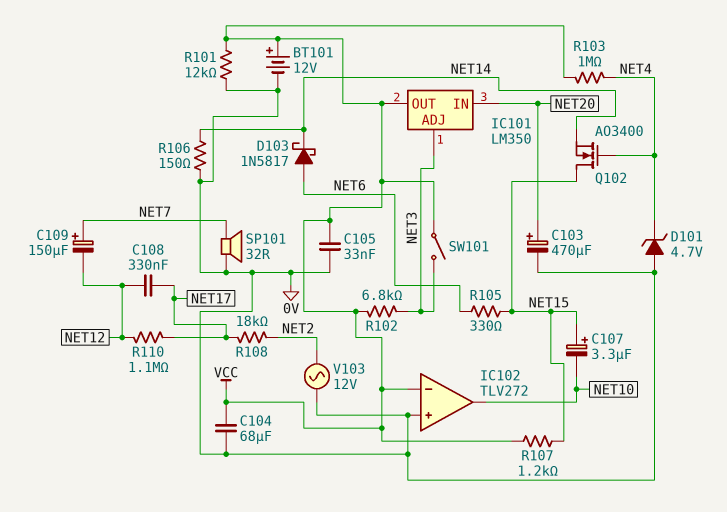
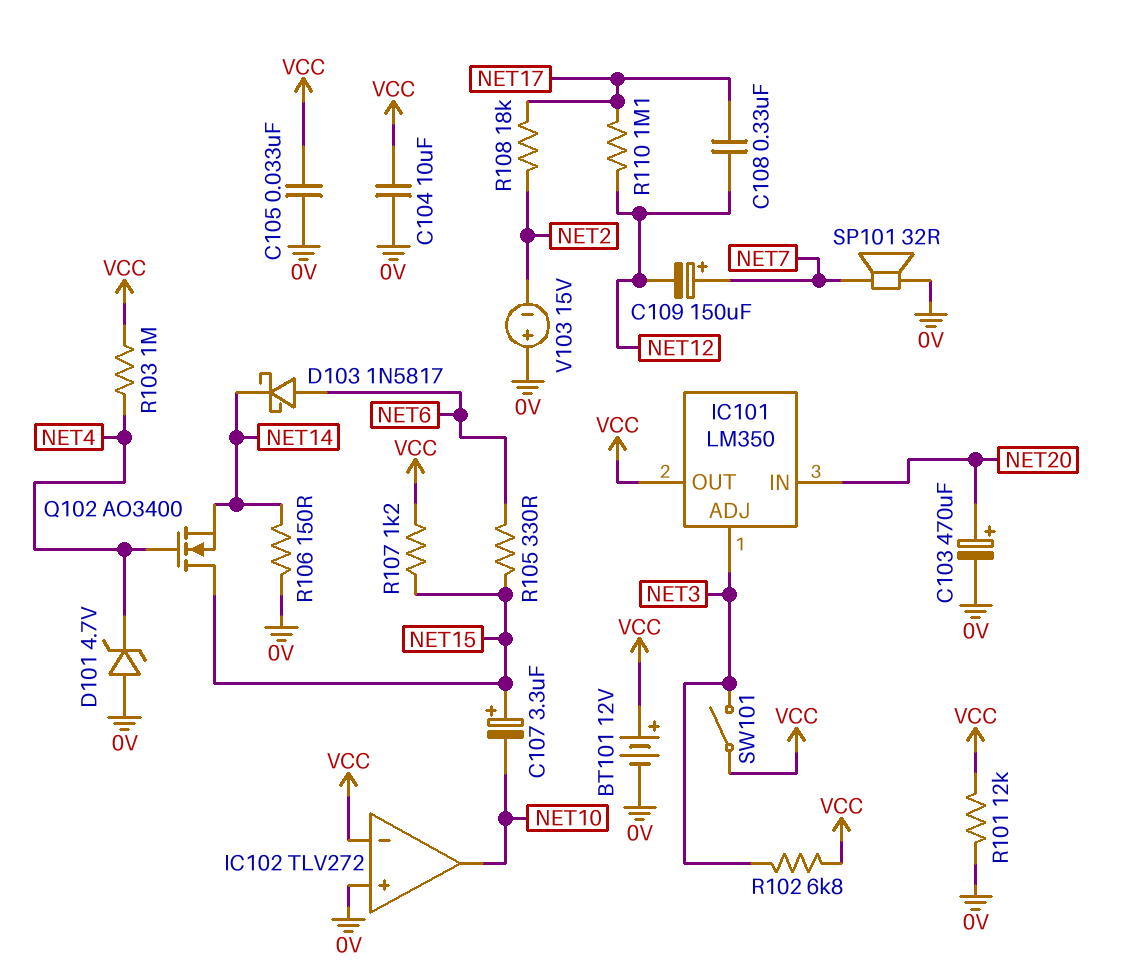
C104: 68uF (0V, VCC) -> 10uF (0V, VCC)
V103: AC 12V (0V, NET2) -> 15V (plus 0V, minus NET2)

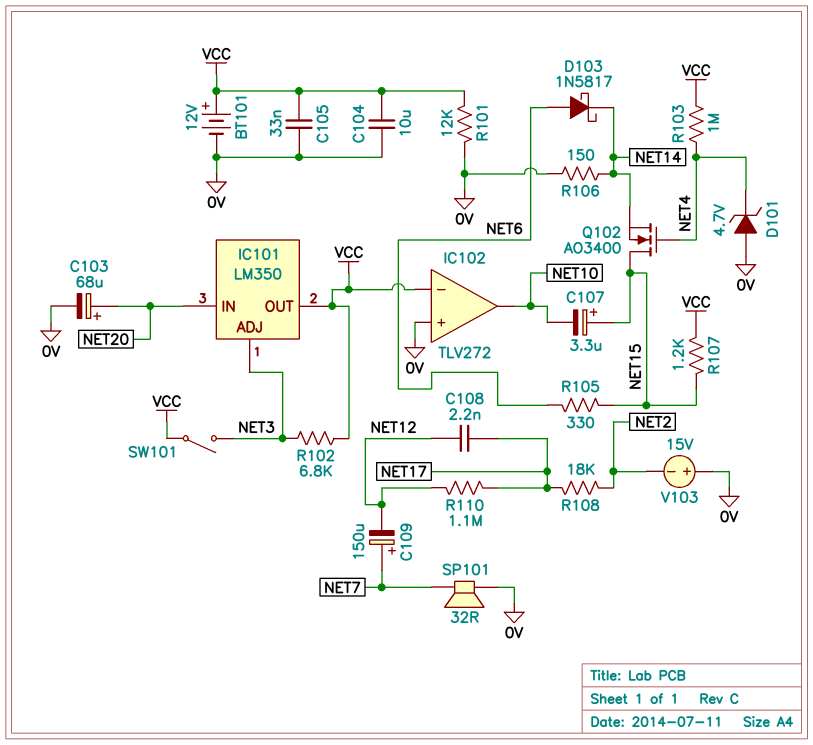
C103: 470uF (plus NET20, minus 0V) -> 68uF (plus NET20, minus 0V)
C108: 330nF (NET12, NET17) -> 2.2nF (NET12, NET17)

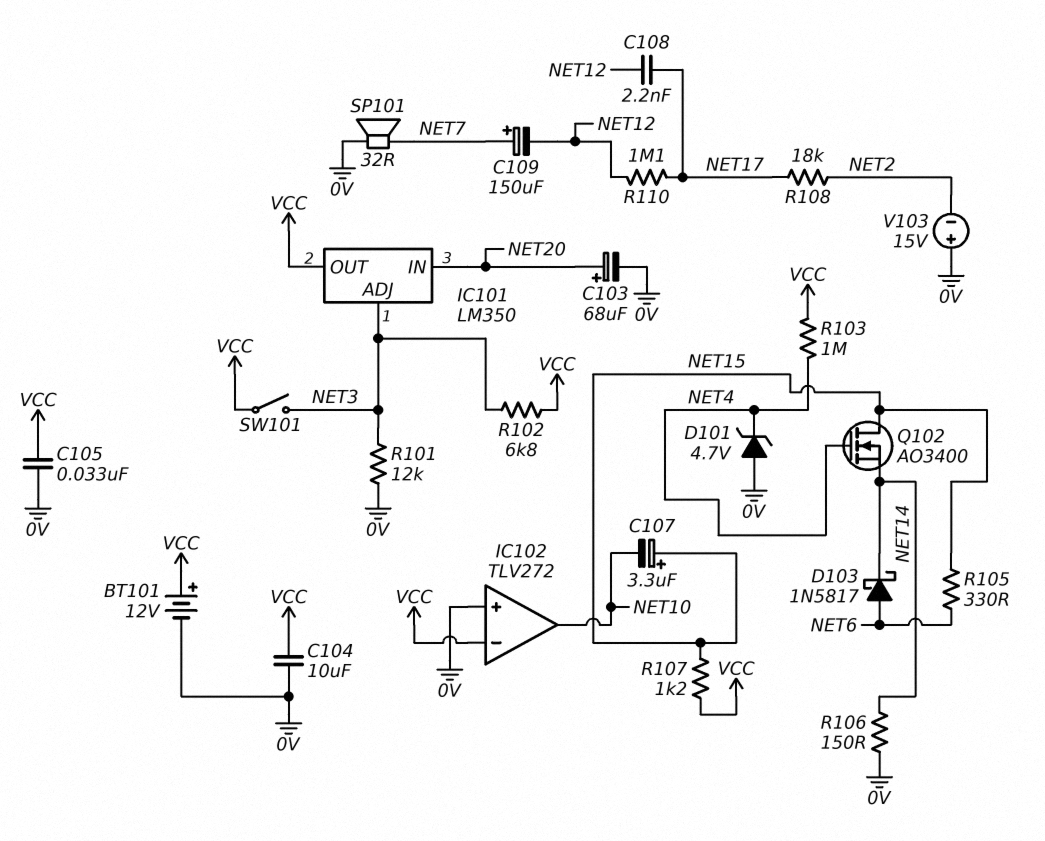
R101: 12k (0V, VCC) -> 12k (0V, NET3)

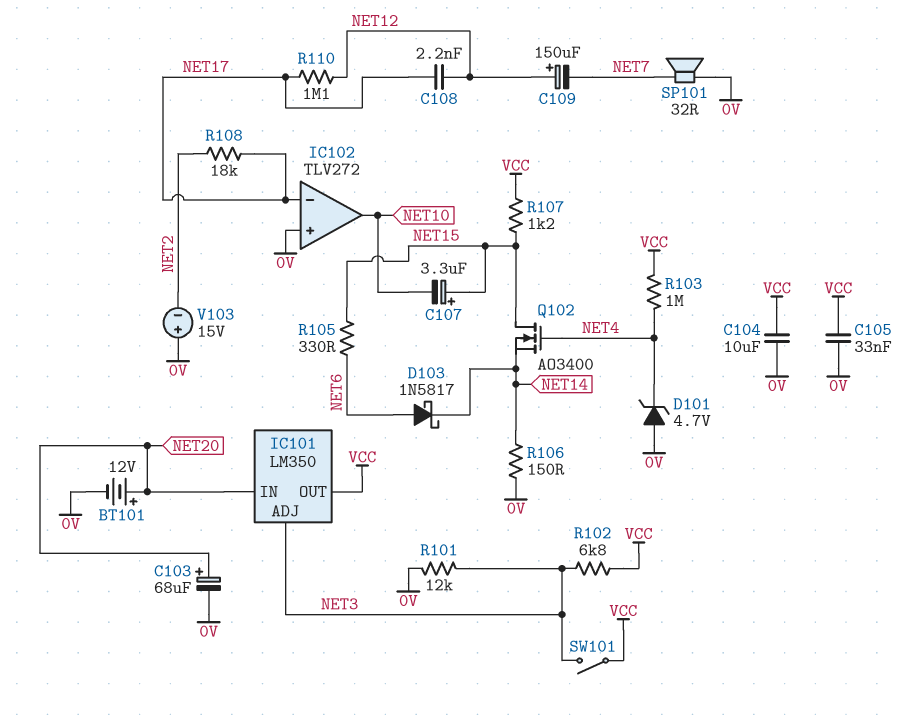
BT101: 12V (plus VCC, minus 0V) -> 12V (plus NET20, minus 0V)
C109: 150uF (plus NET7, minus NET12) -> 150uF (plus NET12, minus NET7)
IC102 pin in-: VCC -> NET17

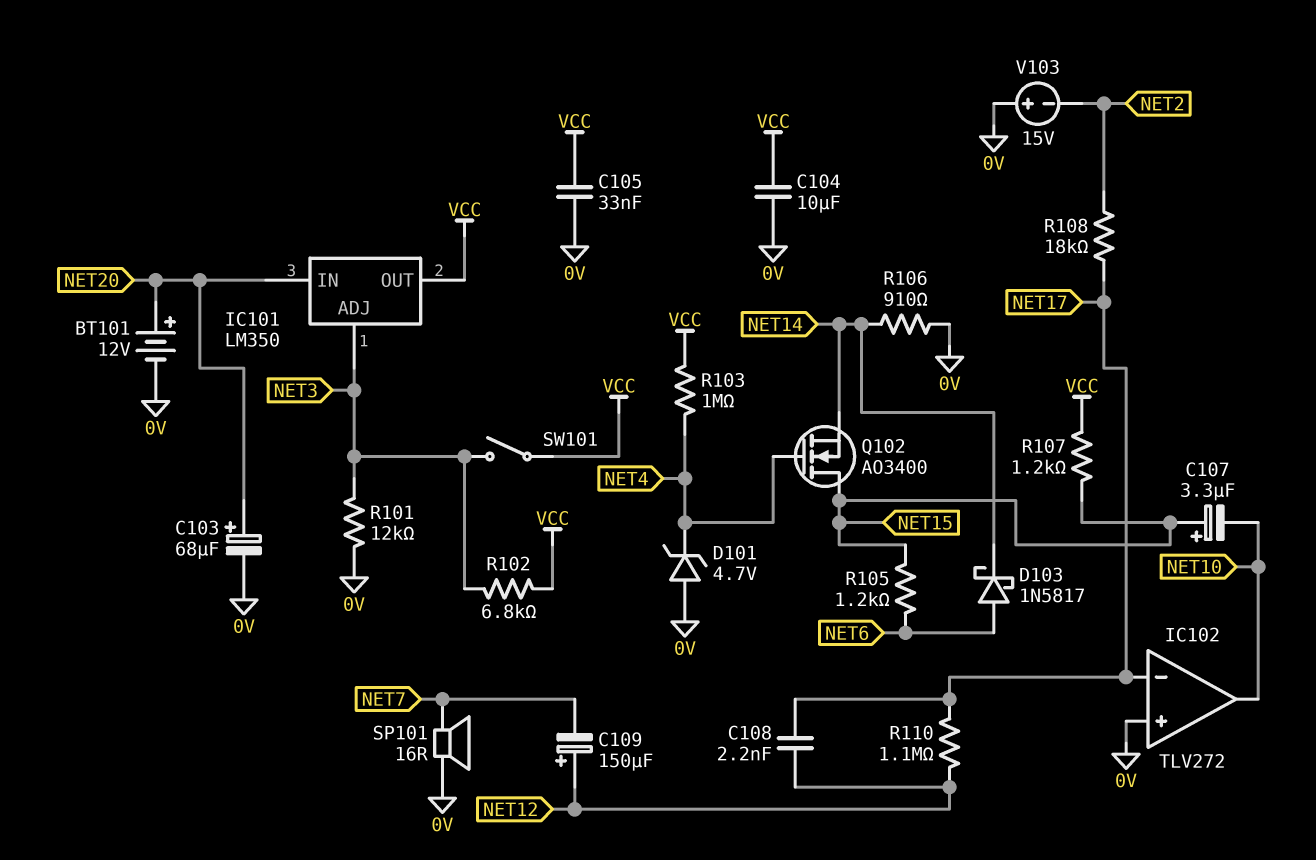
R105: 330 (NET6, NET15) -> 1.2k (NET6, NET15)
R106: 150 (0V, NET14) -> 910 (0V, NET14)
SP101: speaker 32R (0V, NET7) -> speaker 16R (0V, NET7)

